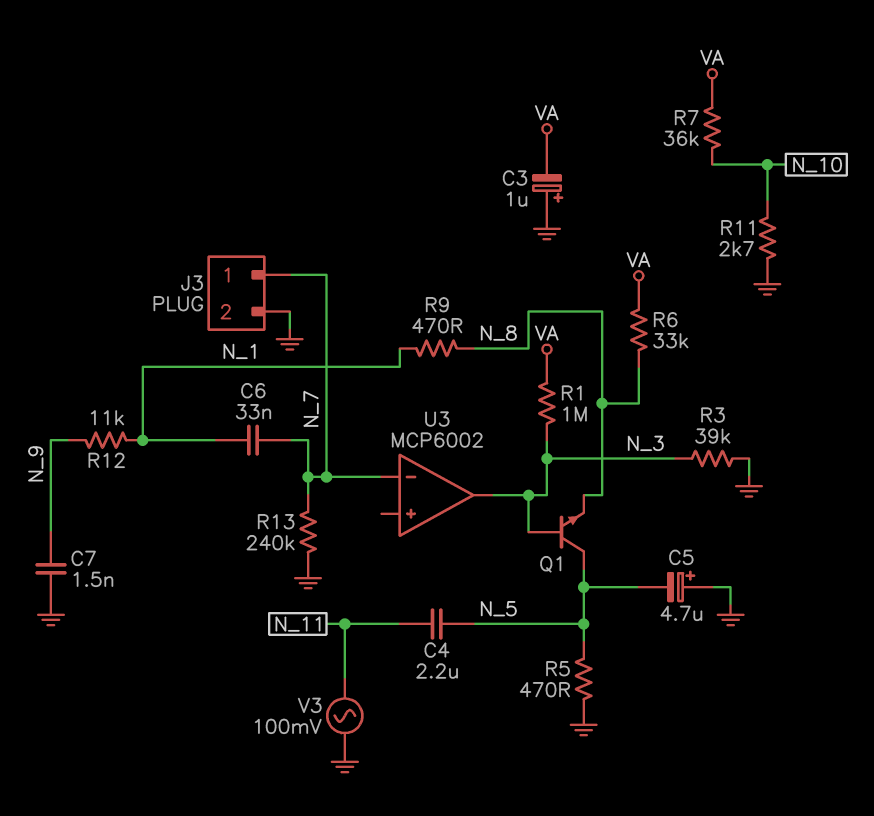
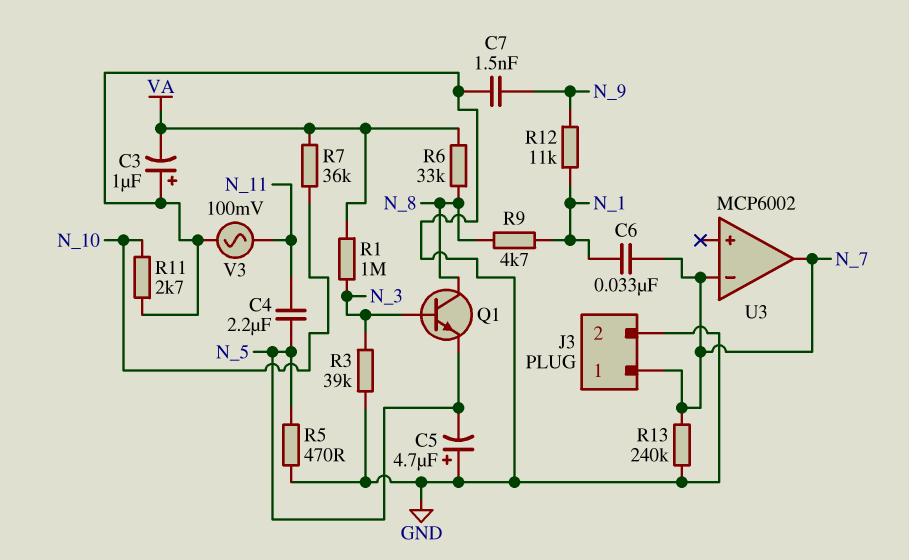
Q1: NPN (B N_3, C N_5, E N_8) -> NPN (B N_3, C N_8, E N_5)
R9: 470 (N_1, N_8) -> 4.7k (N_1, N_8)
U3 pin out: N_3 -> N_7

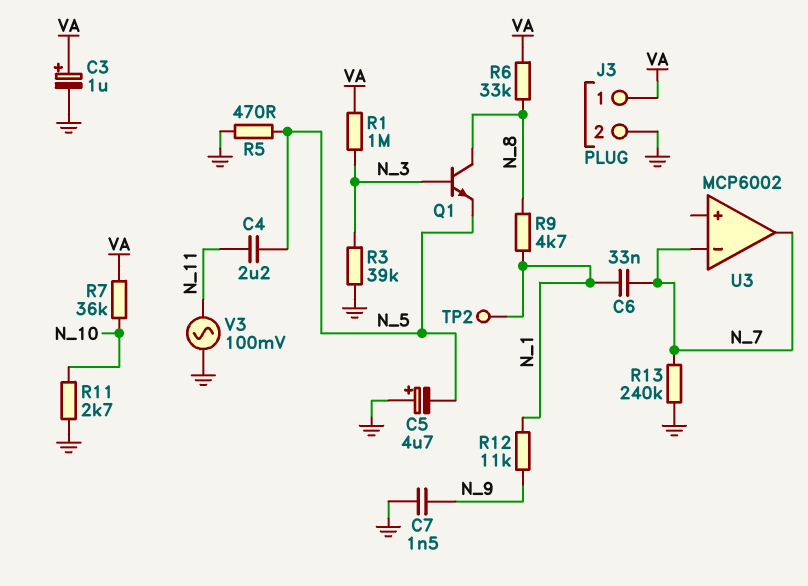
C3: 1uF (plus GND, minus VA) -> 1uF (plus VA, minus GND)
J3 pin 1: N_7 -> VA
TP2: none -> test point (N_1)

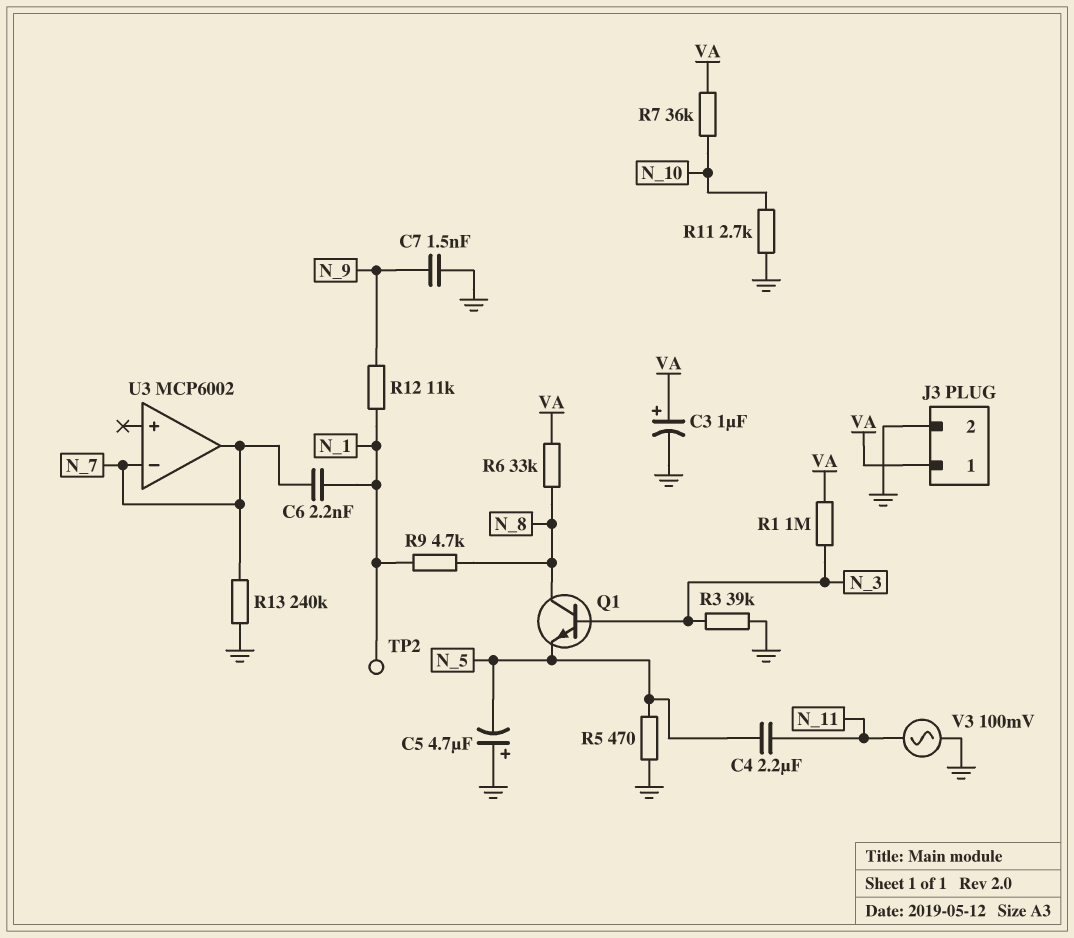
C6: 33nF (N_1, N_7) -> 2.2nF (N_1, N_7)

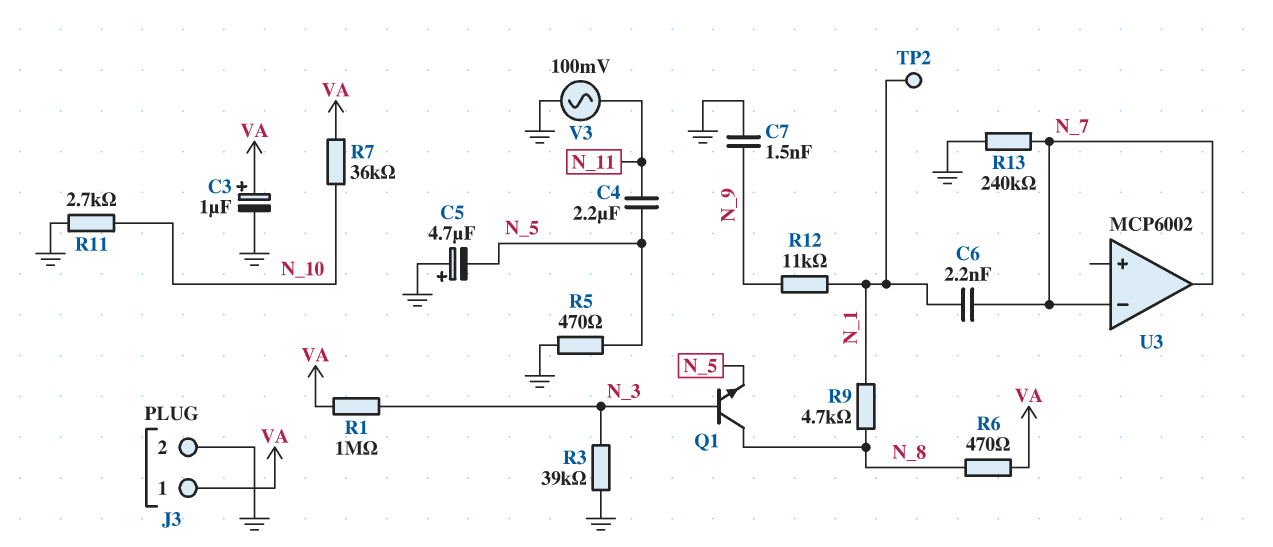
R6: 33k (N_8, VA) -> 470 (N_8, VA)

